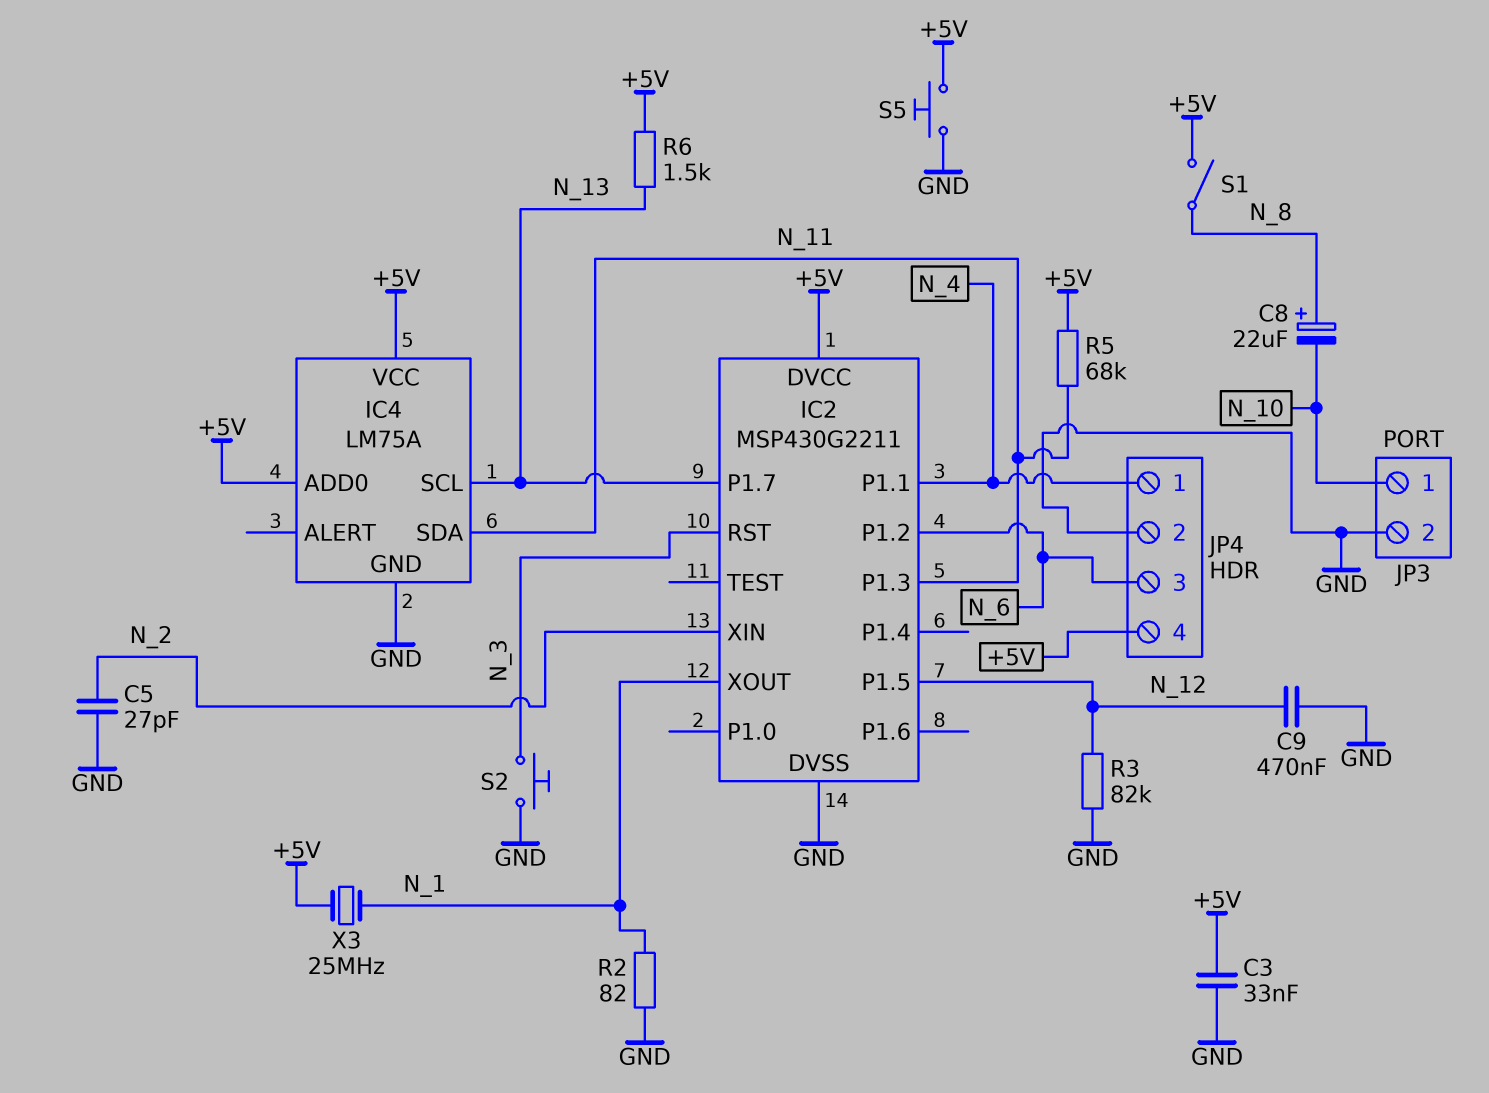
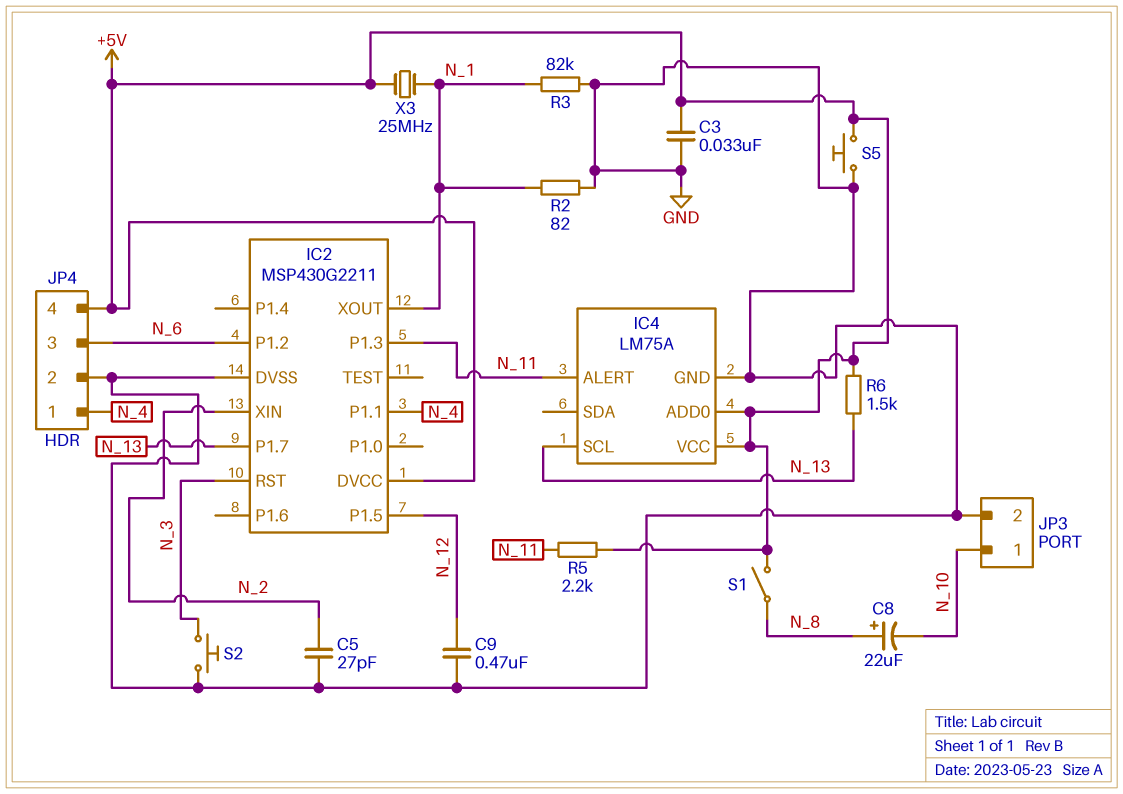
IC4 pin ALERT: none -> N_11
IC4 pin SDA: N_11 -> none
R3: 82k (GND, N_12) -> 82k (GND, N_1)
R5: 68k (+5V, N_11) -> 2.2k (+5V, N_11)

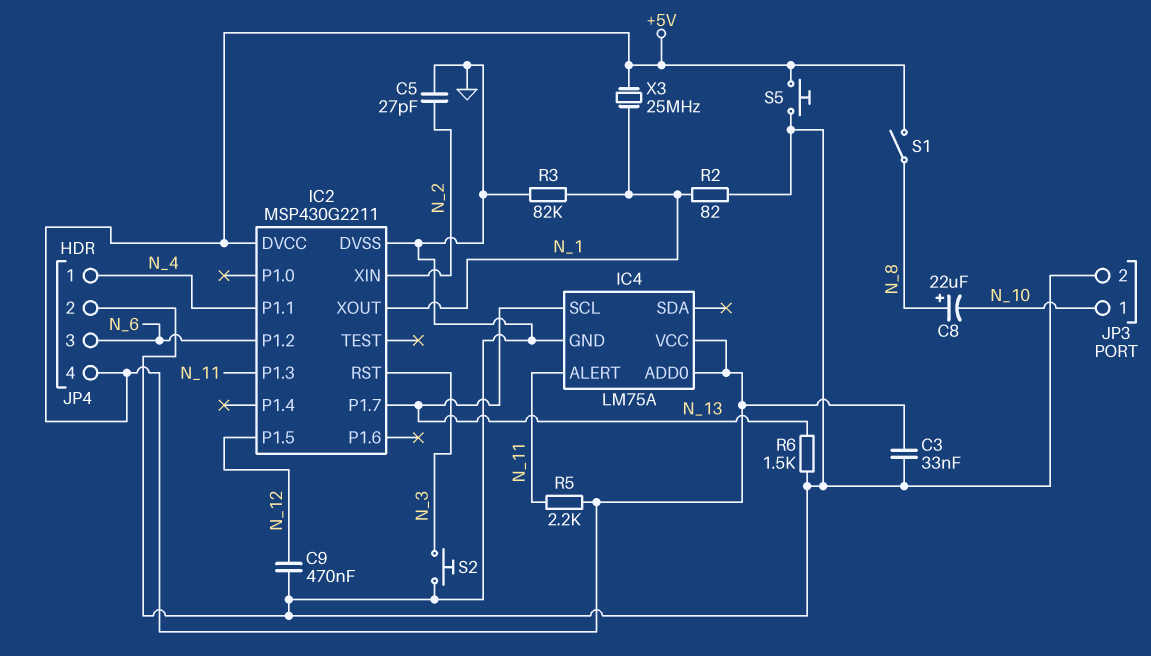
R6: 1.5k (+5V, N_13) -> 1.5k (GND, N_13)

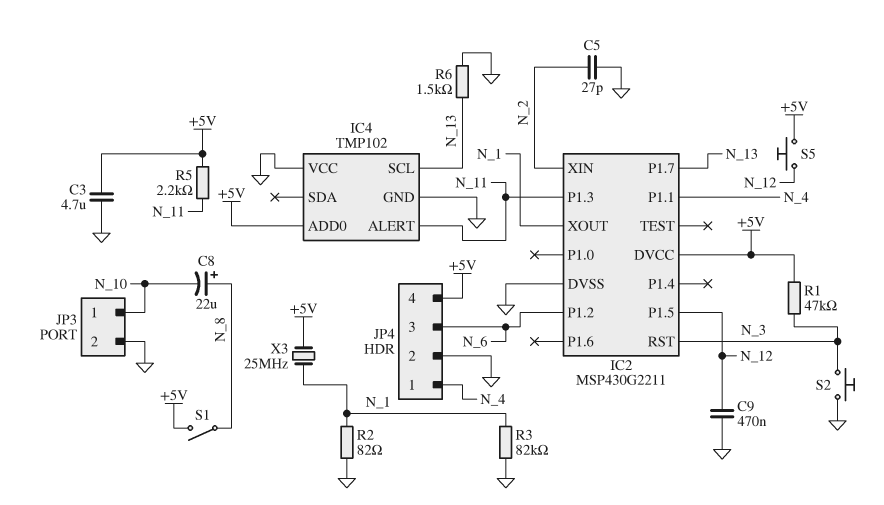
C3: 33nF (+5V, GND) -> 4.7uF (+5V, GND)
IC4: LM75A -> TMP102
IC4 pin VCC: +5V -> GND
R1: none -> 47k (+5V, N_3)
S5: button (+5V, GND) -> button (+5V, N_12)

